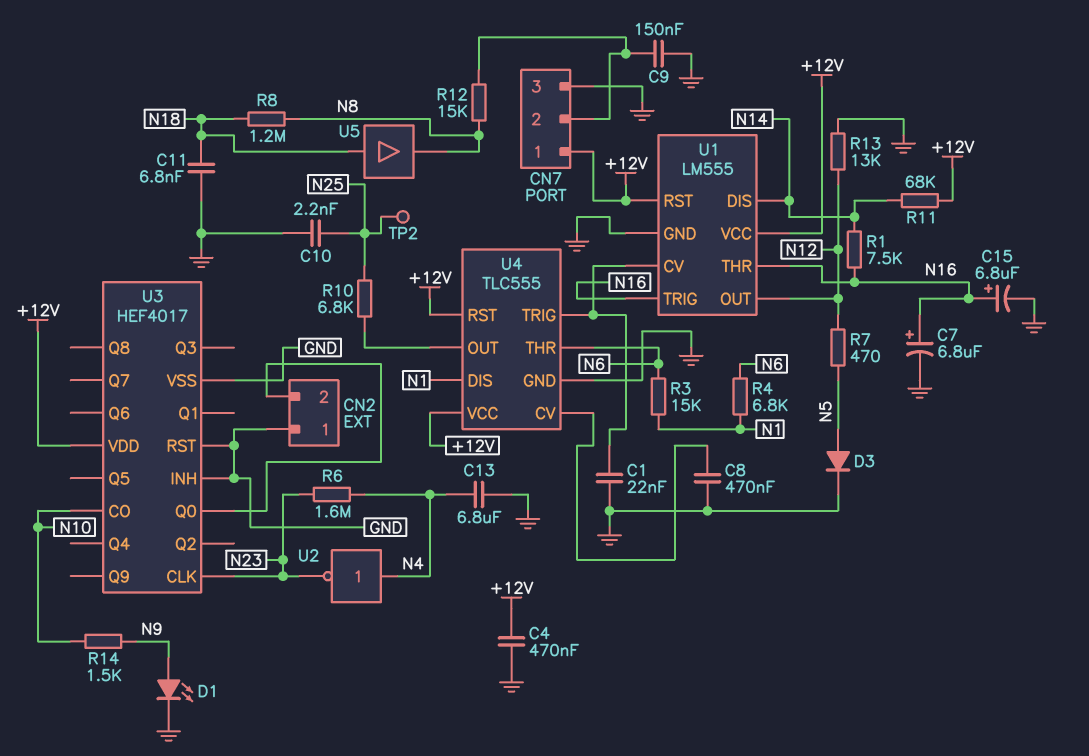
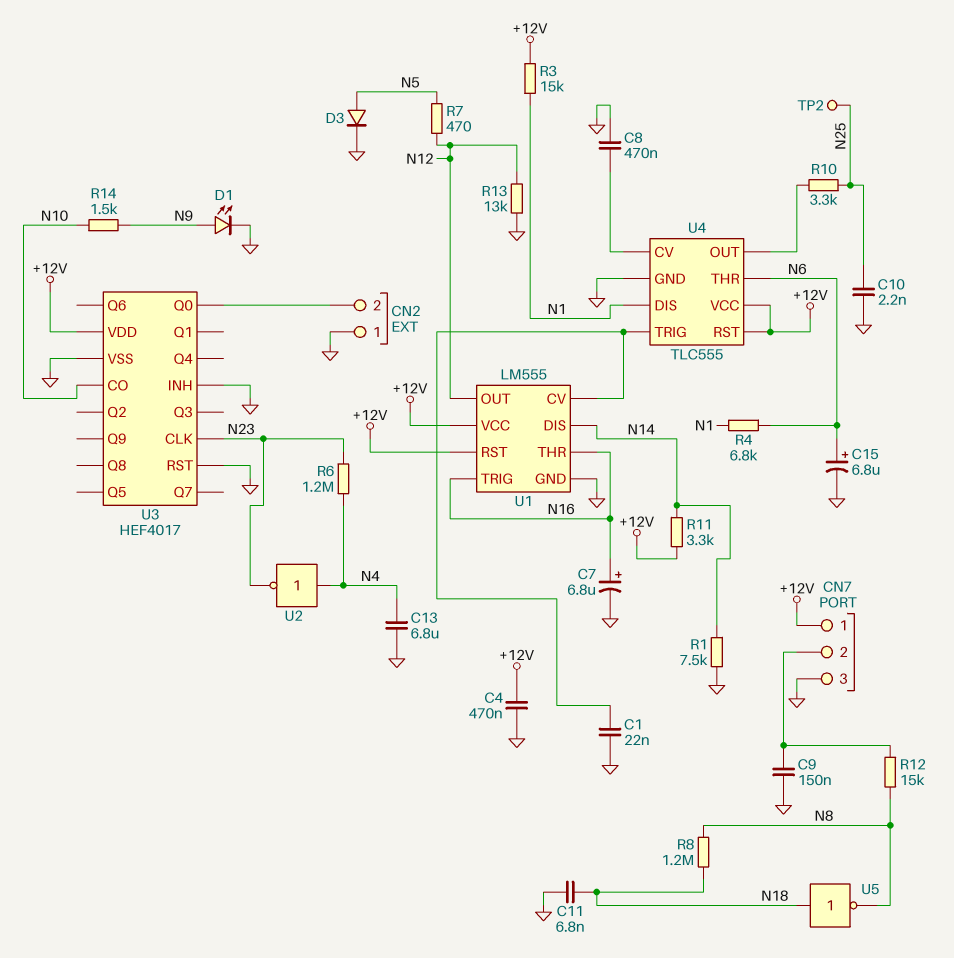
C15: 6.8uF (plus N16, minus GND) -> 6.8uF (plus N6, minus GND)
R1: 7.5k (N14, N16) -> 7.5k (GND, N14)
R3: 15k (N1, N6) -> 15k (+12V, N1)
R6: 1.6M (N4, N23) -> 1.2M (N4, N23)
R10: 6.8k (N25, U4/OUT) -> 3.3k (N25, U4/OUT)
R11: 68k (+12V, N14) -> 3.3k (+12V, N14)
U5: buffer (in N18, out N8) -> NOT (in N18, out N8)

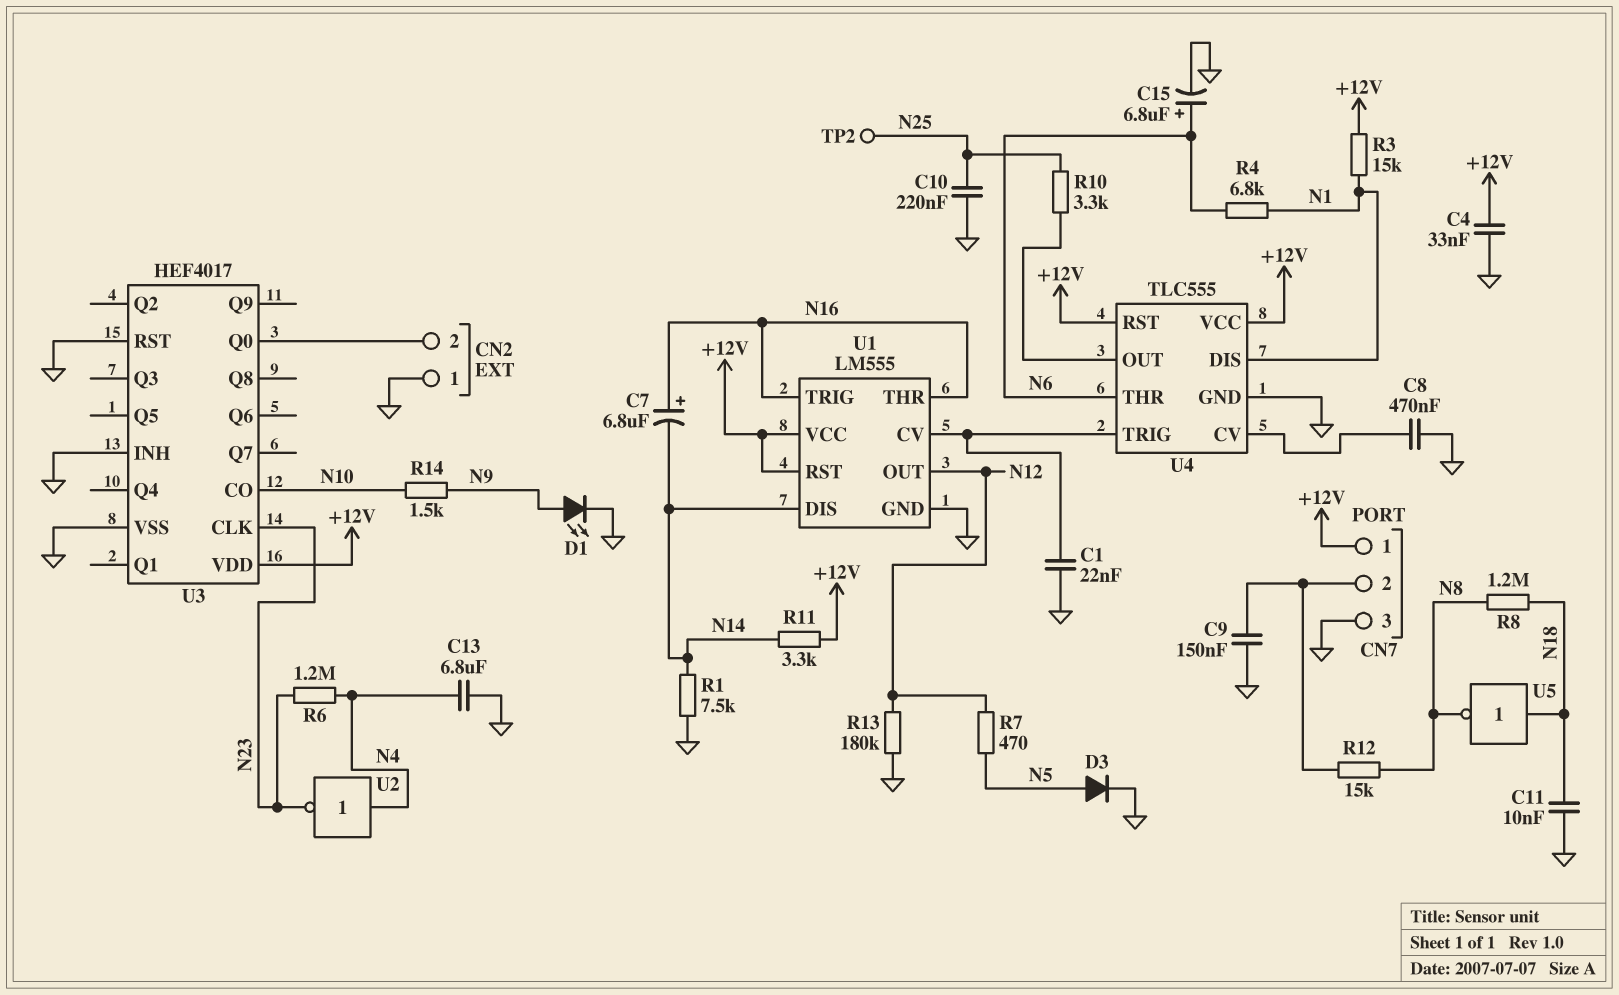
C4: 470nF (+12V, GND) -> 33nF (+12V, GND)
C7: 6.8uF (plus N16, minus GND) -> 6.8uF (plus N16, minus N14)
C10: 2.2nF (GND, N25) -> 220nF (GND, N25)
C11: 6.8nF (GND, N18) -> 10nF (GND, N18)
R13: 13k (GND, N12) -> 180k (GND, N12)

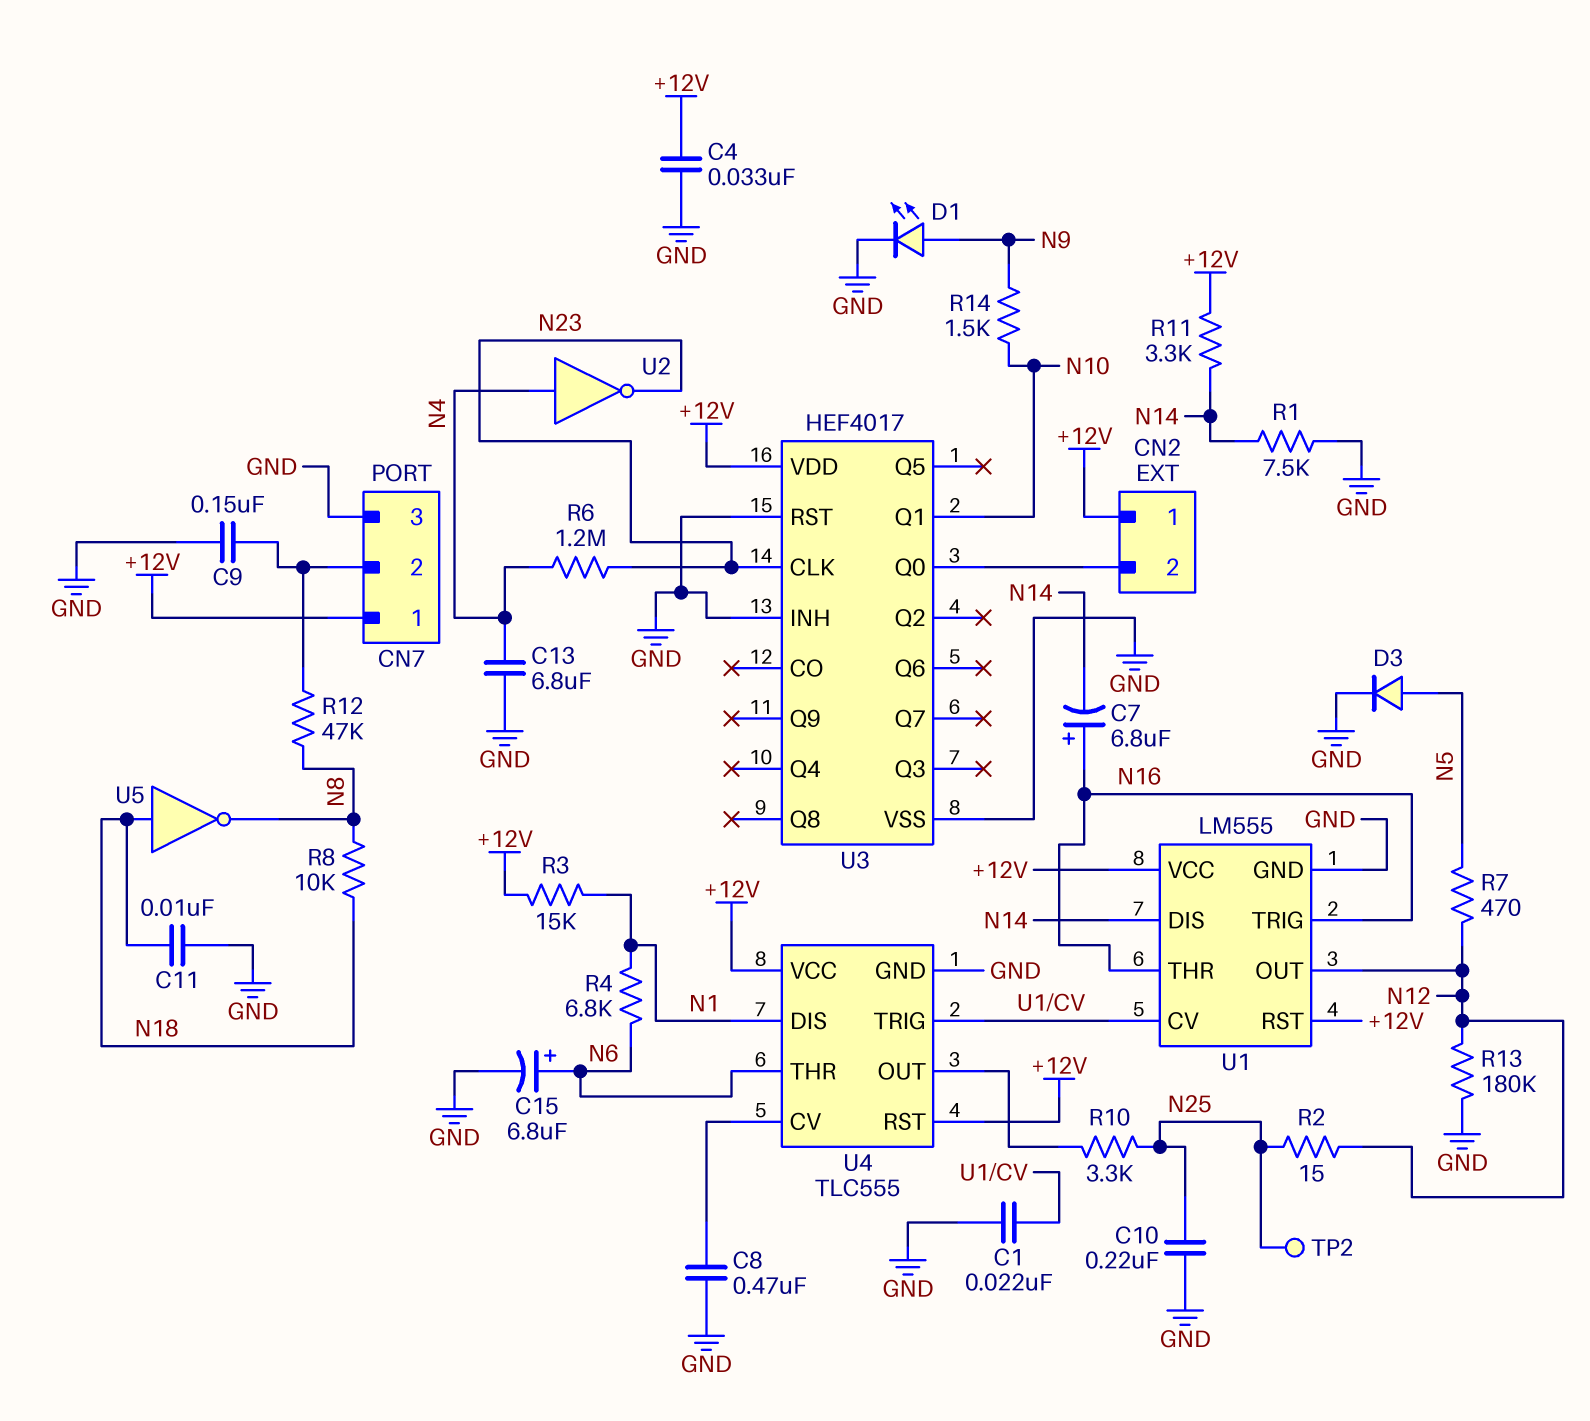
CN2 pin 1: GND -> +12V
R2: none -> 15 (N12, N25)
R8: 1.2M (N8, N18) -> 10k (N8, N18)
R12: 15k (CN7/2, N8) -> 47k (CN7/2, N8)
U3 pin CO: N10 -> none
U3 pin Q1: none -> N10

